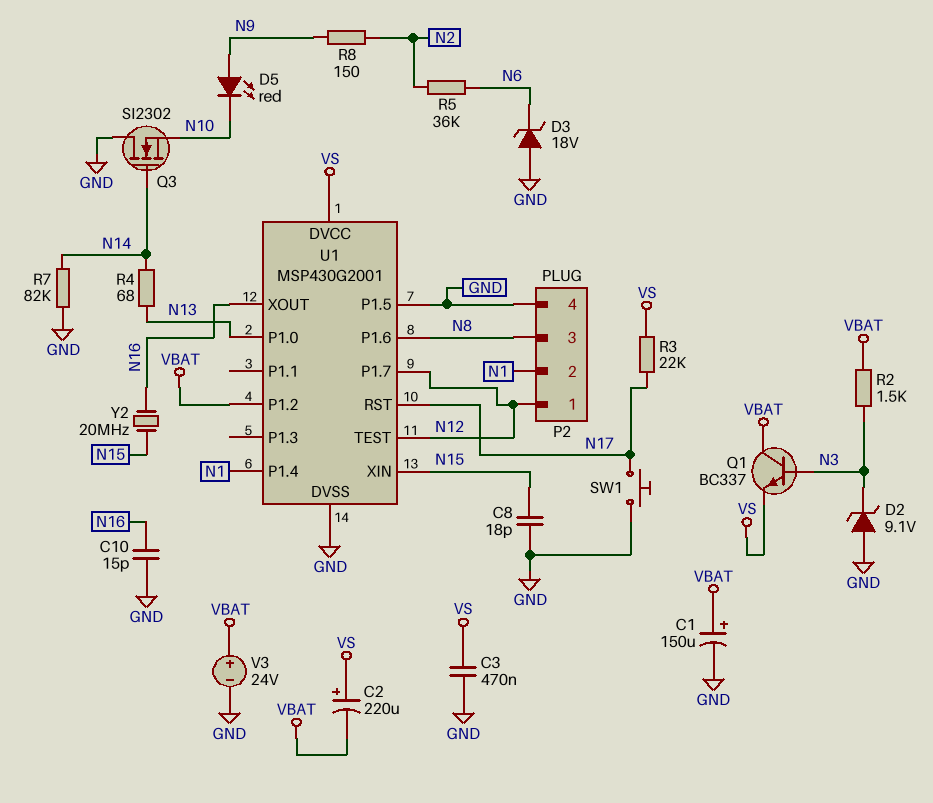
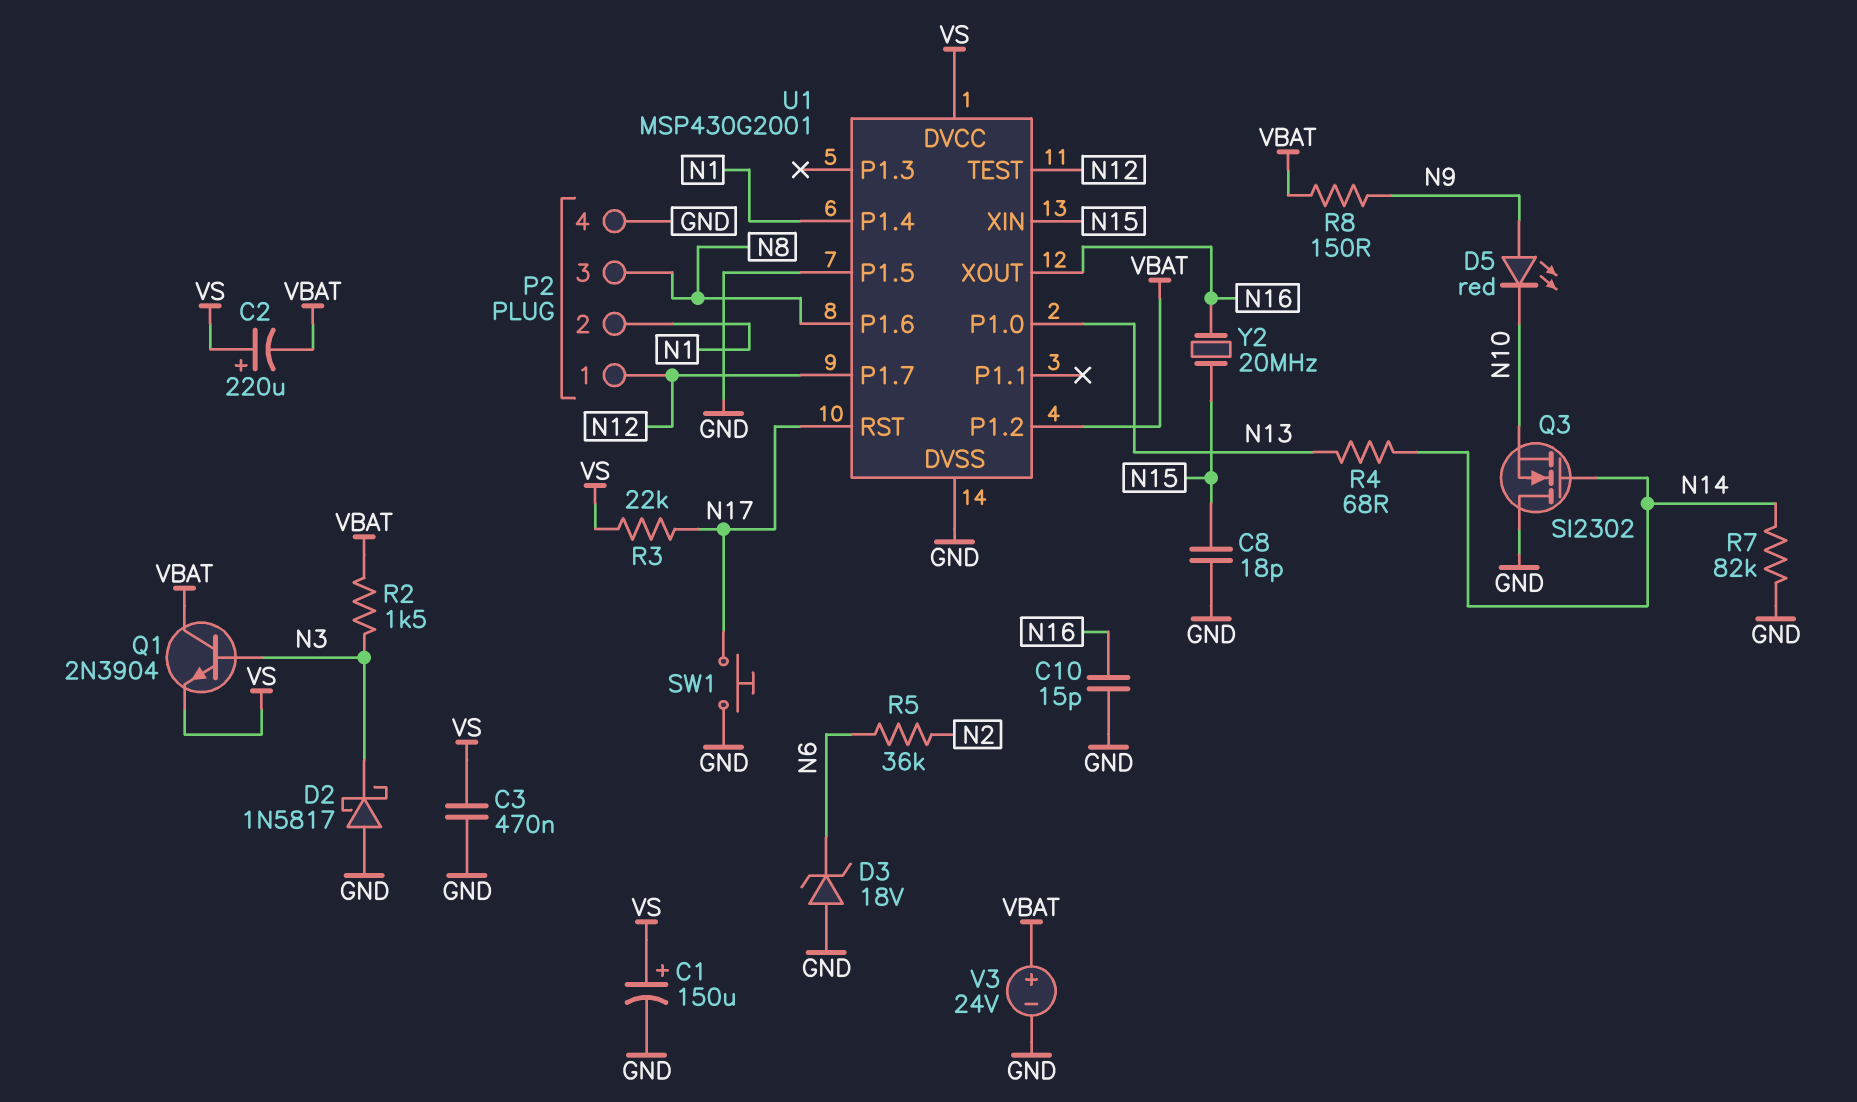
C1: 150uF (plus VBAT, minus GND) -> 150uF (plus VS, minus GND)
D2: zener 9.1V (A GND, K N3) -> schottky 1N5817 (A GND, K N3)
Q1: NPN BC337 (B N3, C VBAT, E VS) -> NPN 2N3904 (B N3, C VBAT, E VS)
R8: 150 (N2, N9) -> 150 (N9, VBAT)

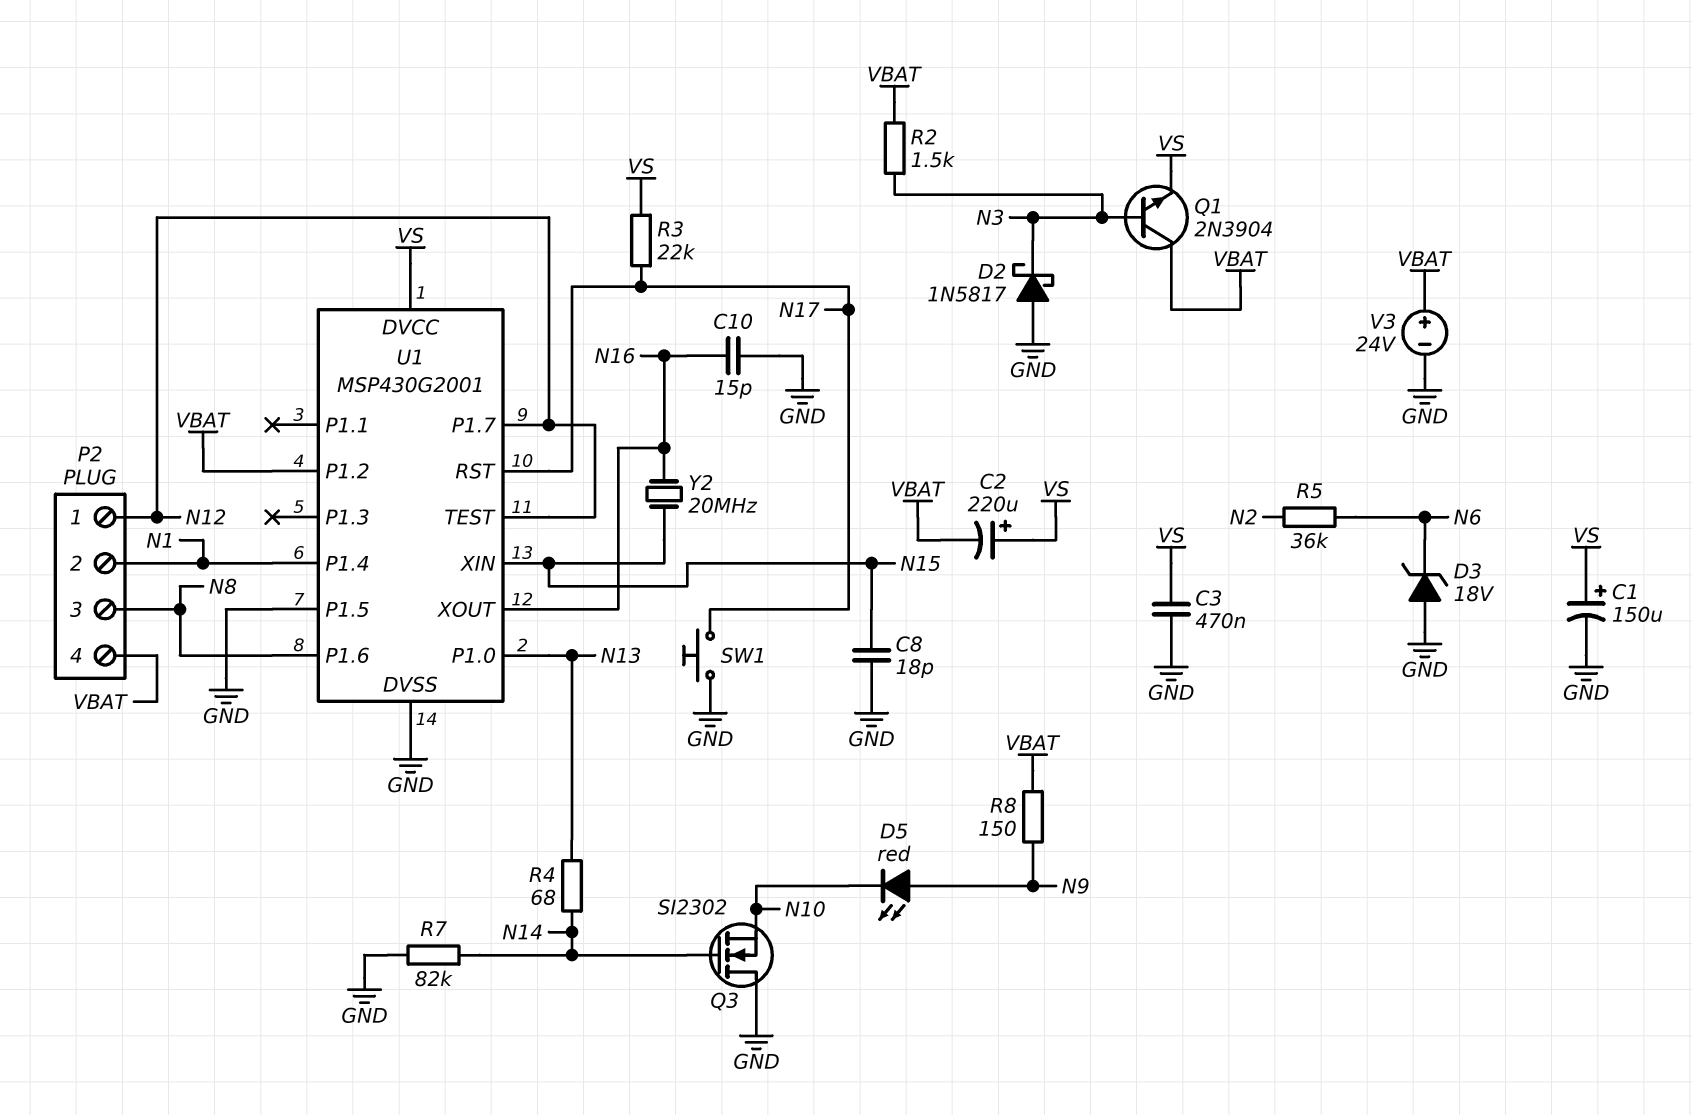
P2 pin 4: GND -> VBAT

